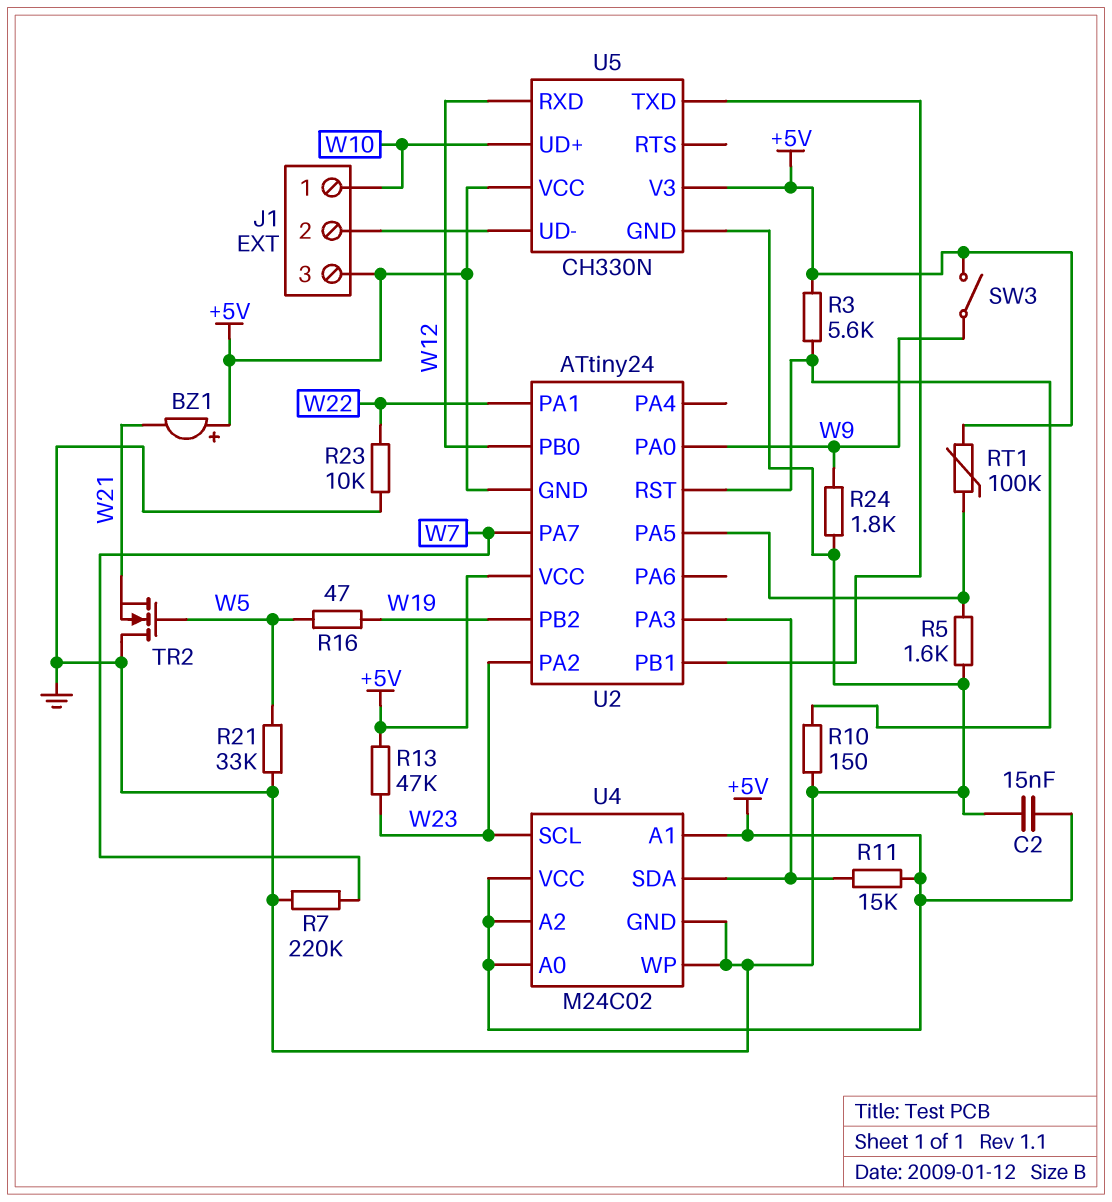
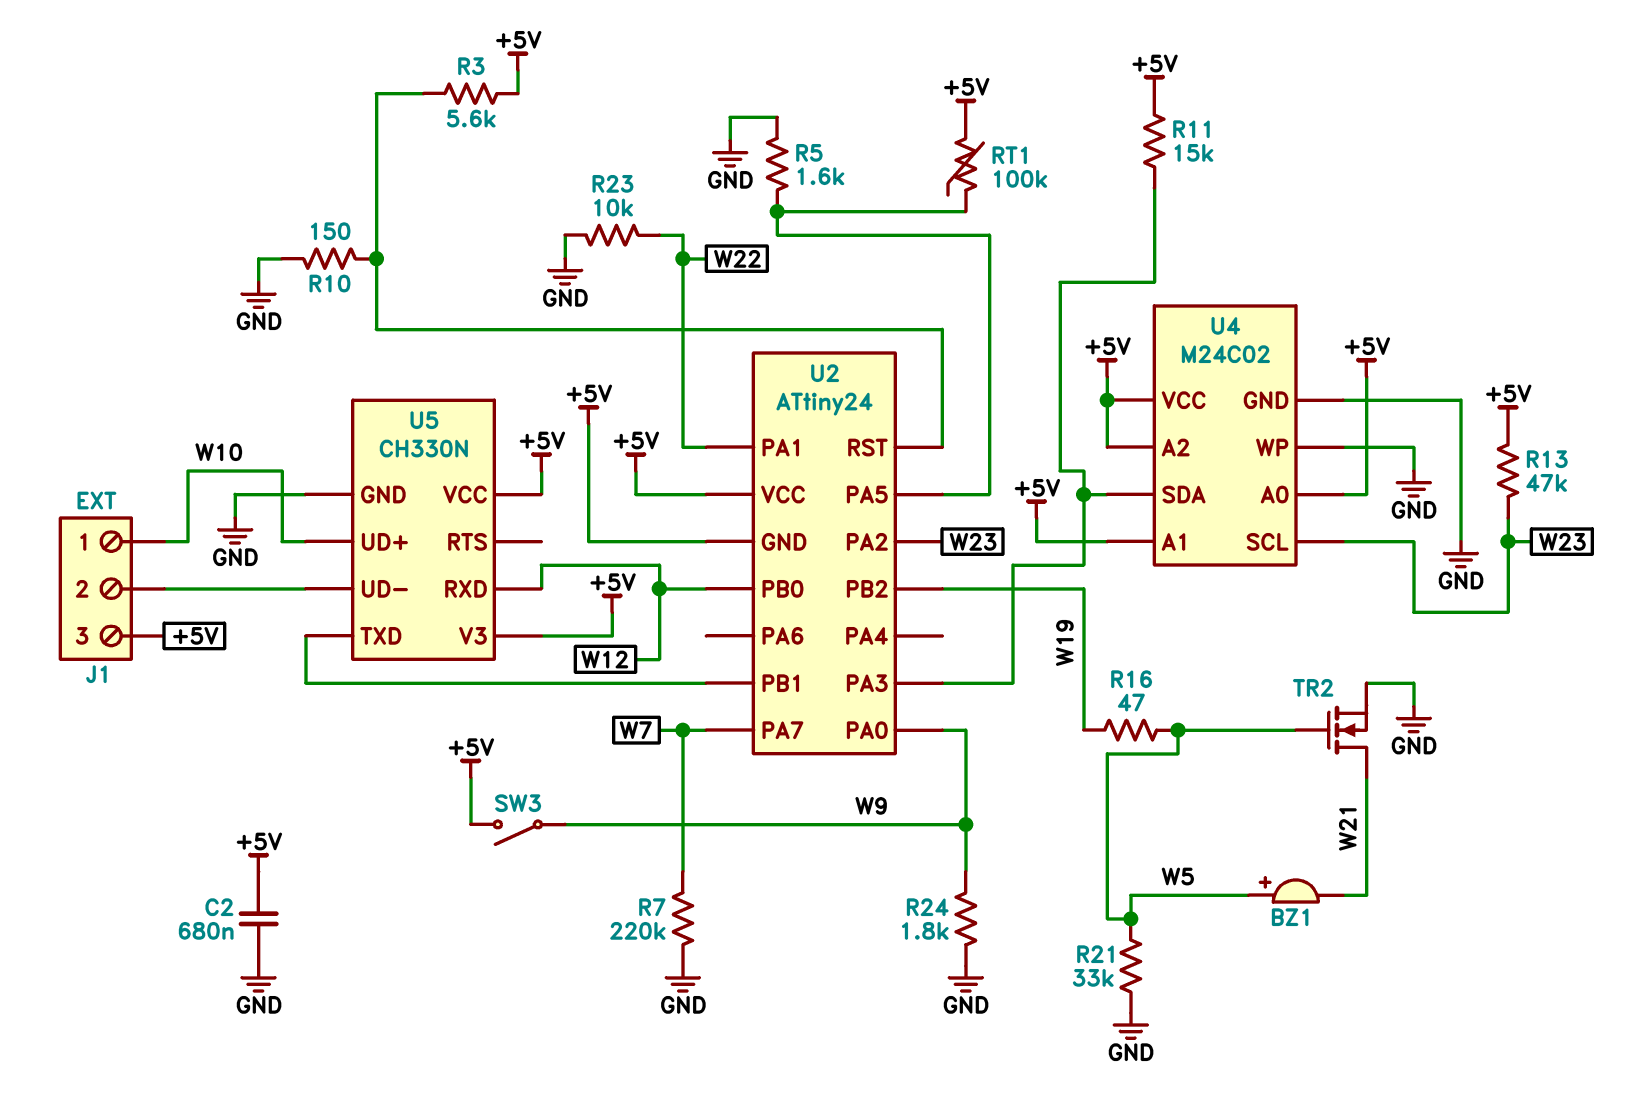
BZ1: buzzer (plus +5V, minus W21) -> buzzer (plus W5, minus W21)
C2: 15nF (+5V, GND) -> 680nF (+5V, GND)
TR2: NMOS (G W5, D GND, S W21) -> NMOS (G W5, D W21, S GND)

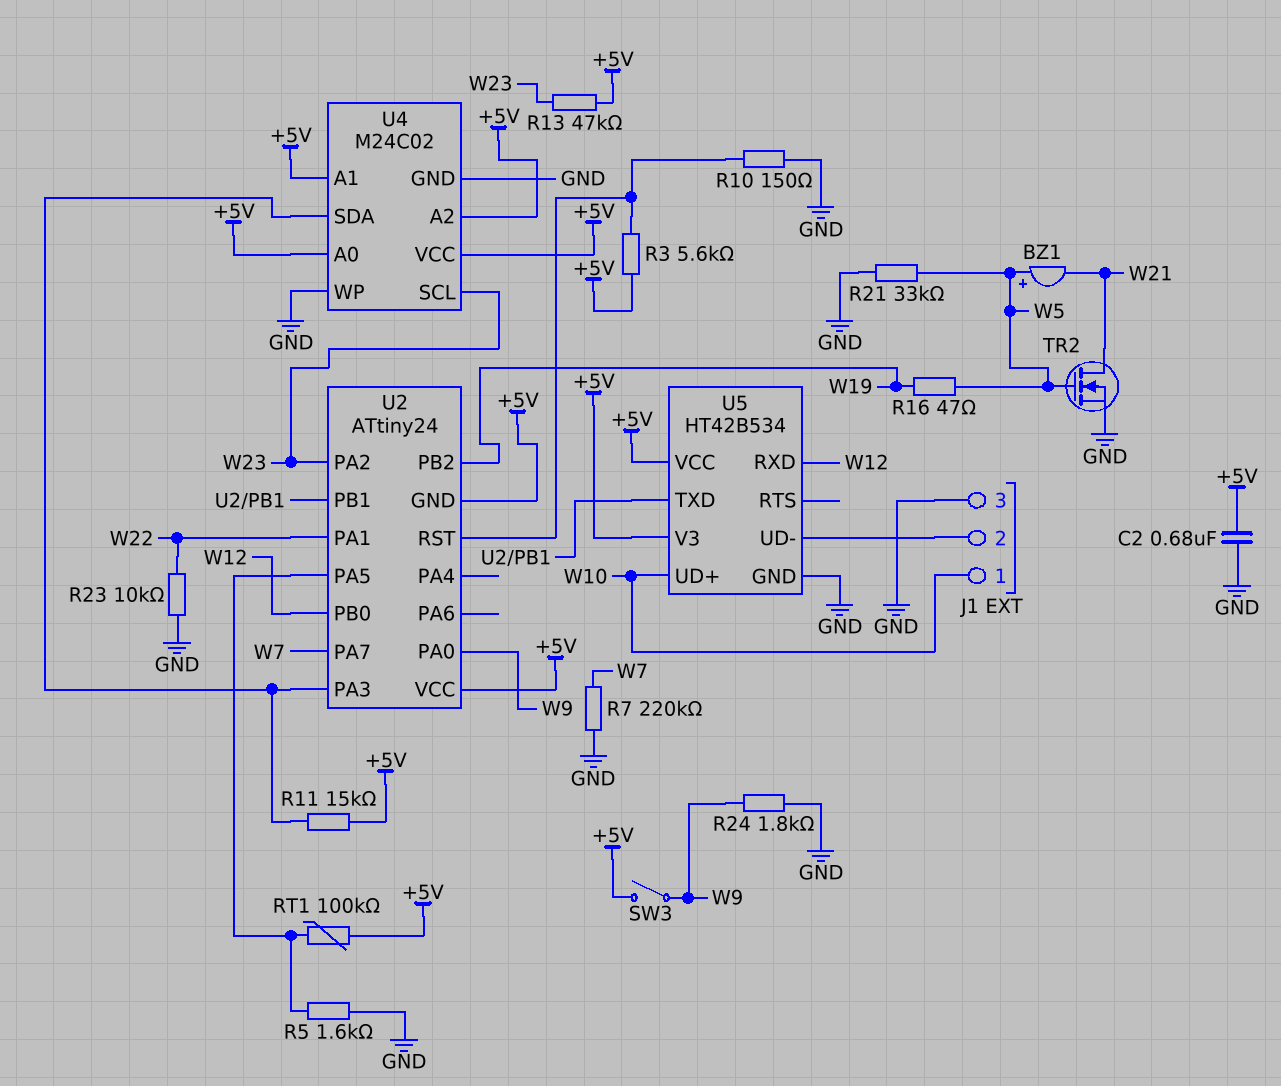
J1 pin 3: +5V -> GND
U5: CH330N -> HT42B534

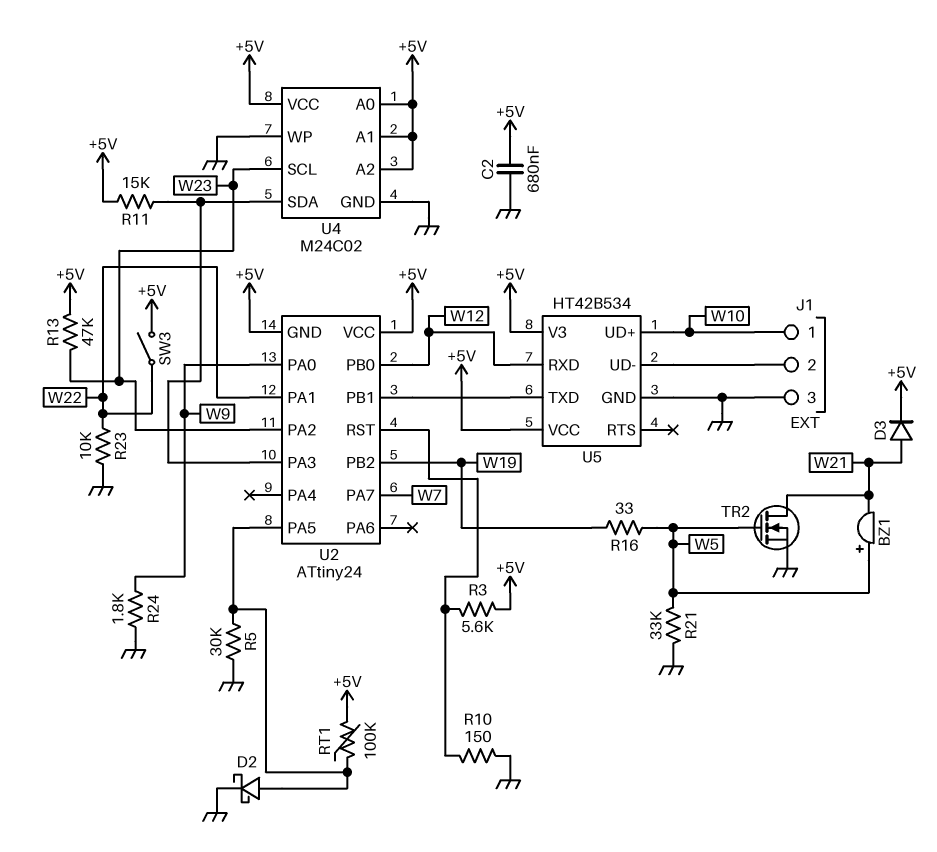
D2: none -> schottky (A U2/PA5, K GND)
D3: none -> diode (A W21, K +5V)
R5: 1.6k (GND, U2/PA5) -> 30k (GND, U2/PA5)
R7: 220k (GND, W7) -> none
R16: 47 (W5, W19) -> 33 (W5, W19)
SW3: switch (+5V, W9) -> switch (+5V, W22)

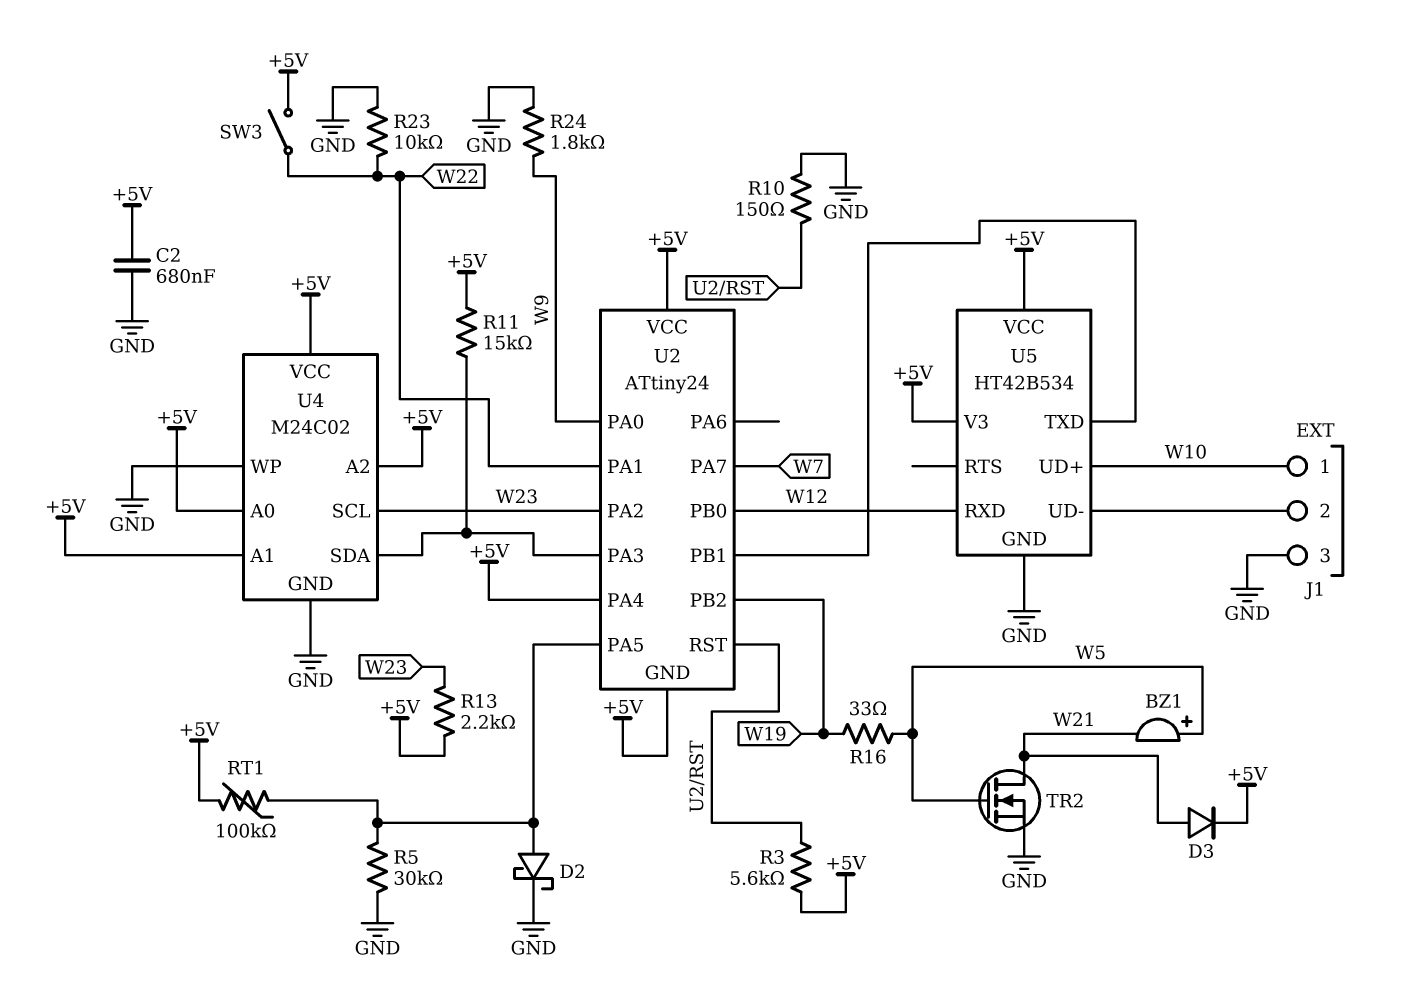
R13: 47k (+5V, W23) -> 2.2k (+5V, W23)
R21: 33k (GND, W5) -> none
U2 pin PA4: none -> +5V

